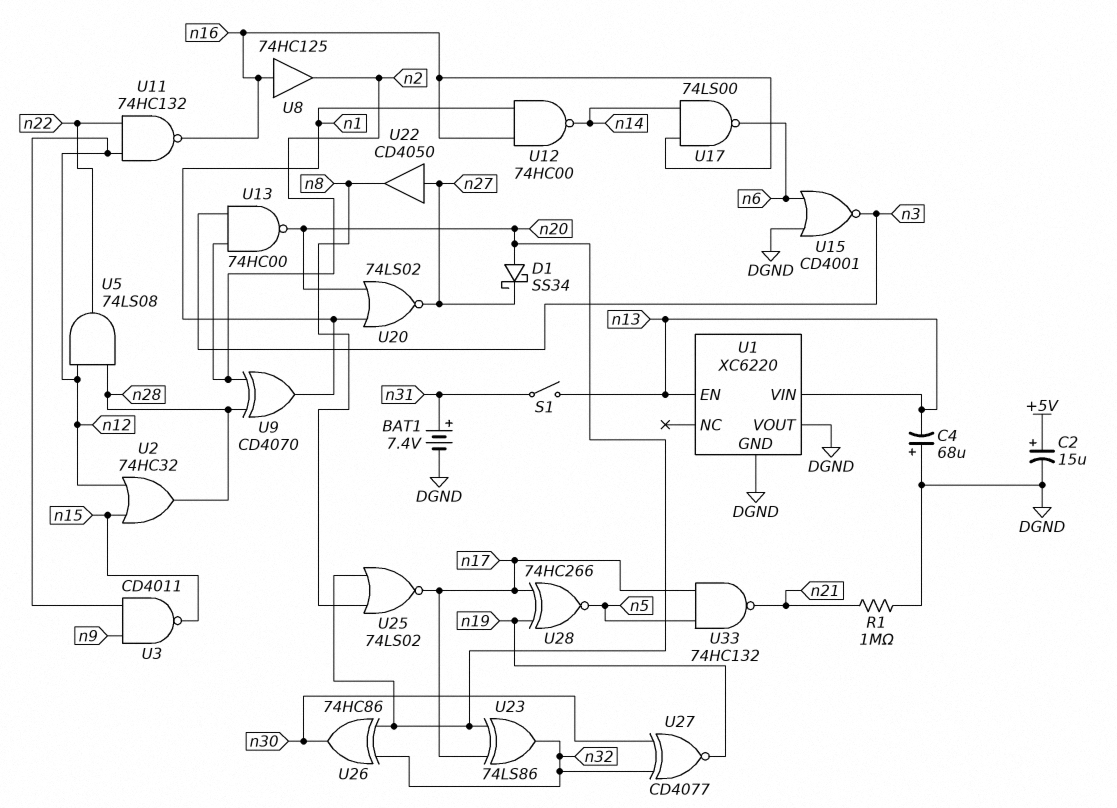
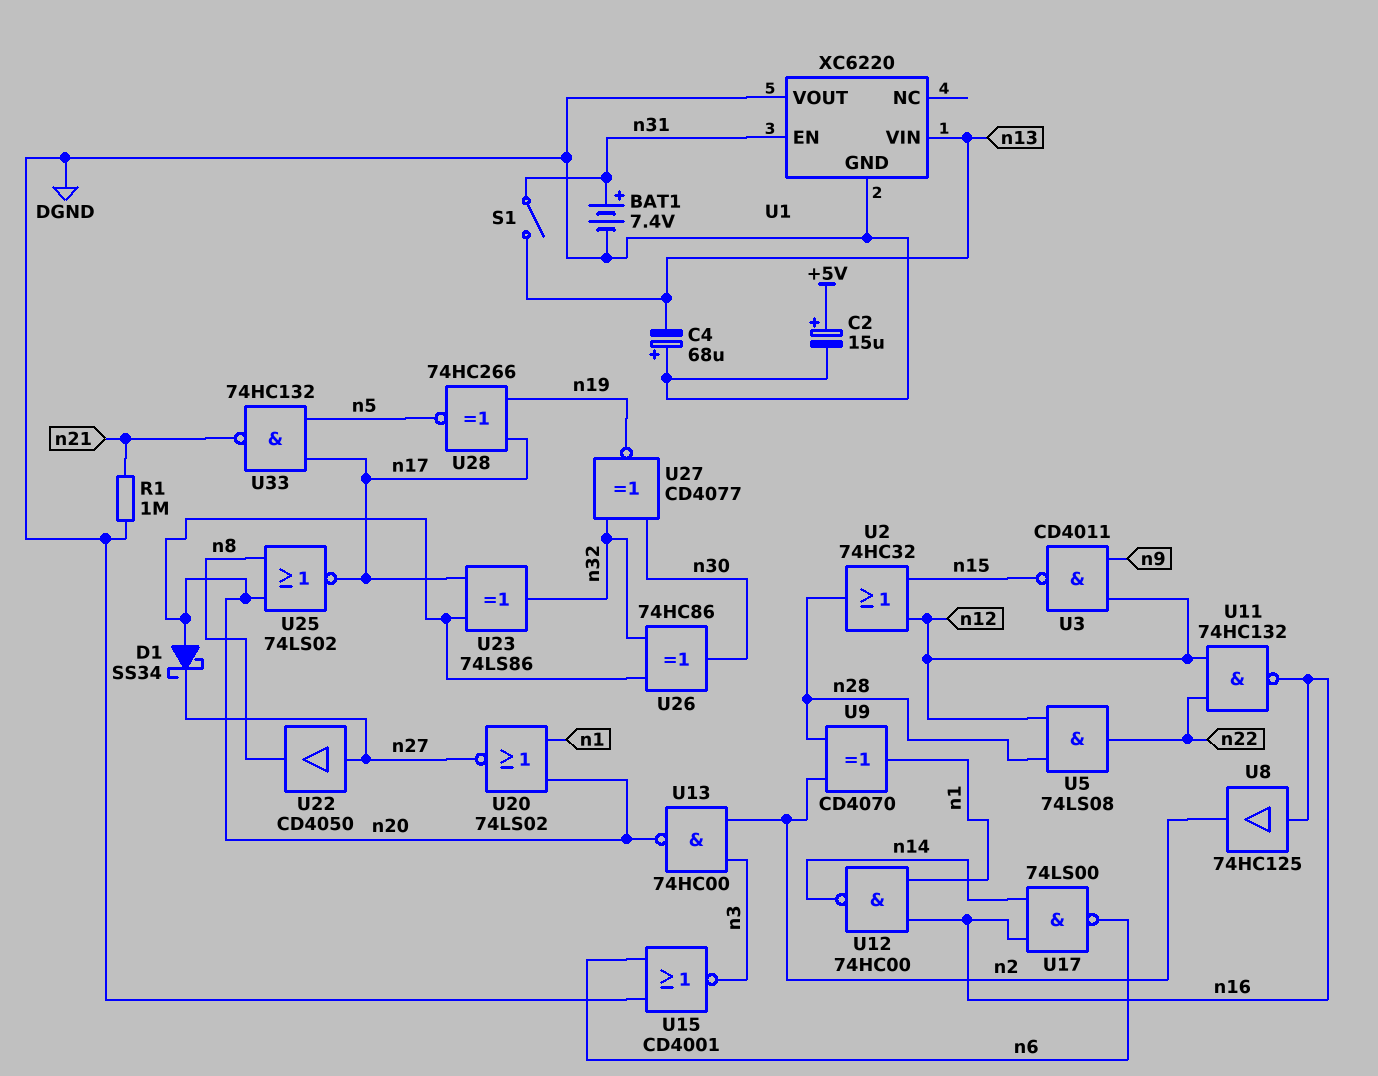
U1 pin EN: n13 -> n31

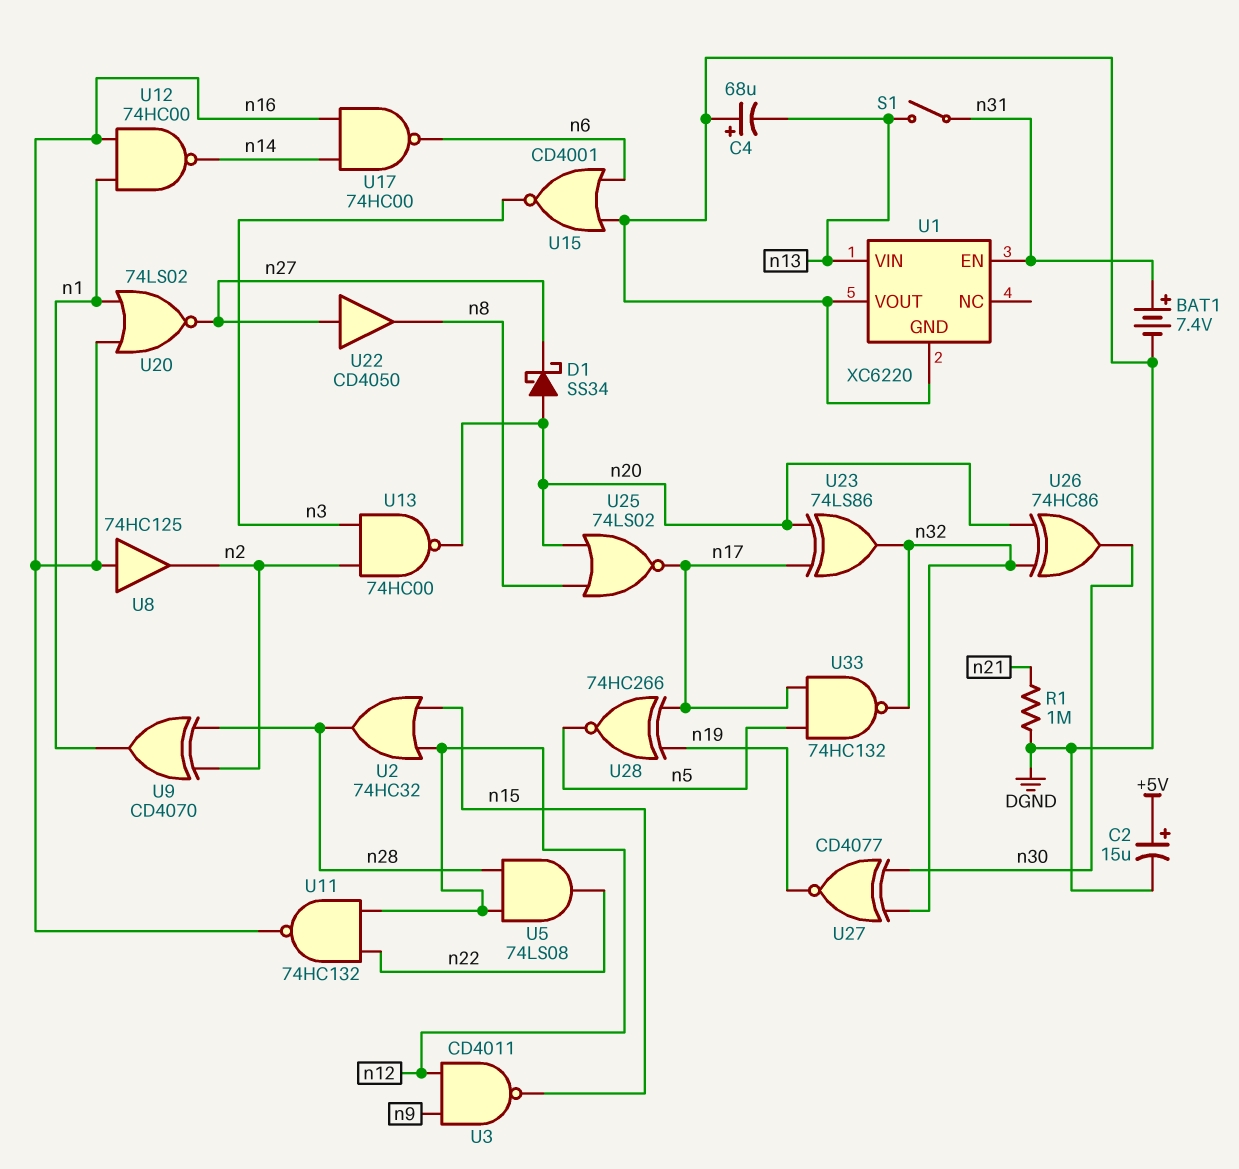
U17: NAND 74LS00 (in n14, in n16, out n6) -> NAND 74HC00 (in n14, in n16, out n6)
U20: NOR 74LS02 (in n1, in n20, out n27) -> NOR 74LS02 (in n1, in n16, out n27)
U33: NAND 74HC132 (in n5, in n17, out n21) -> NAND 74HC132 (in n5, in n17, out n32)

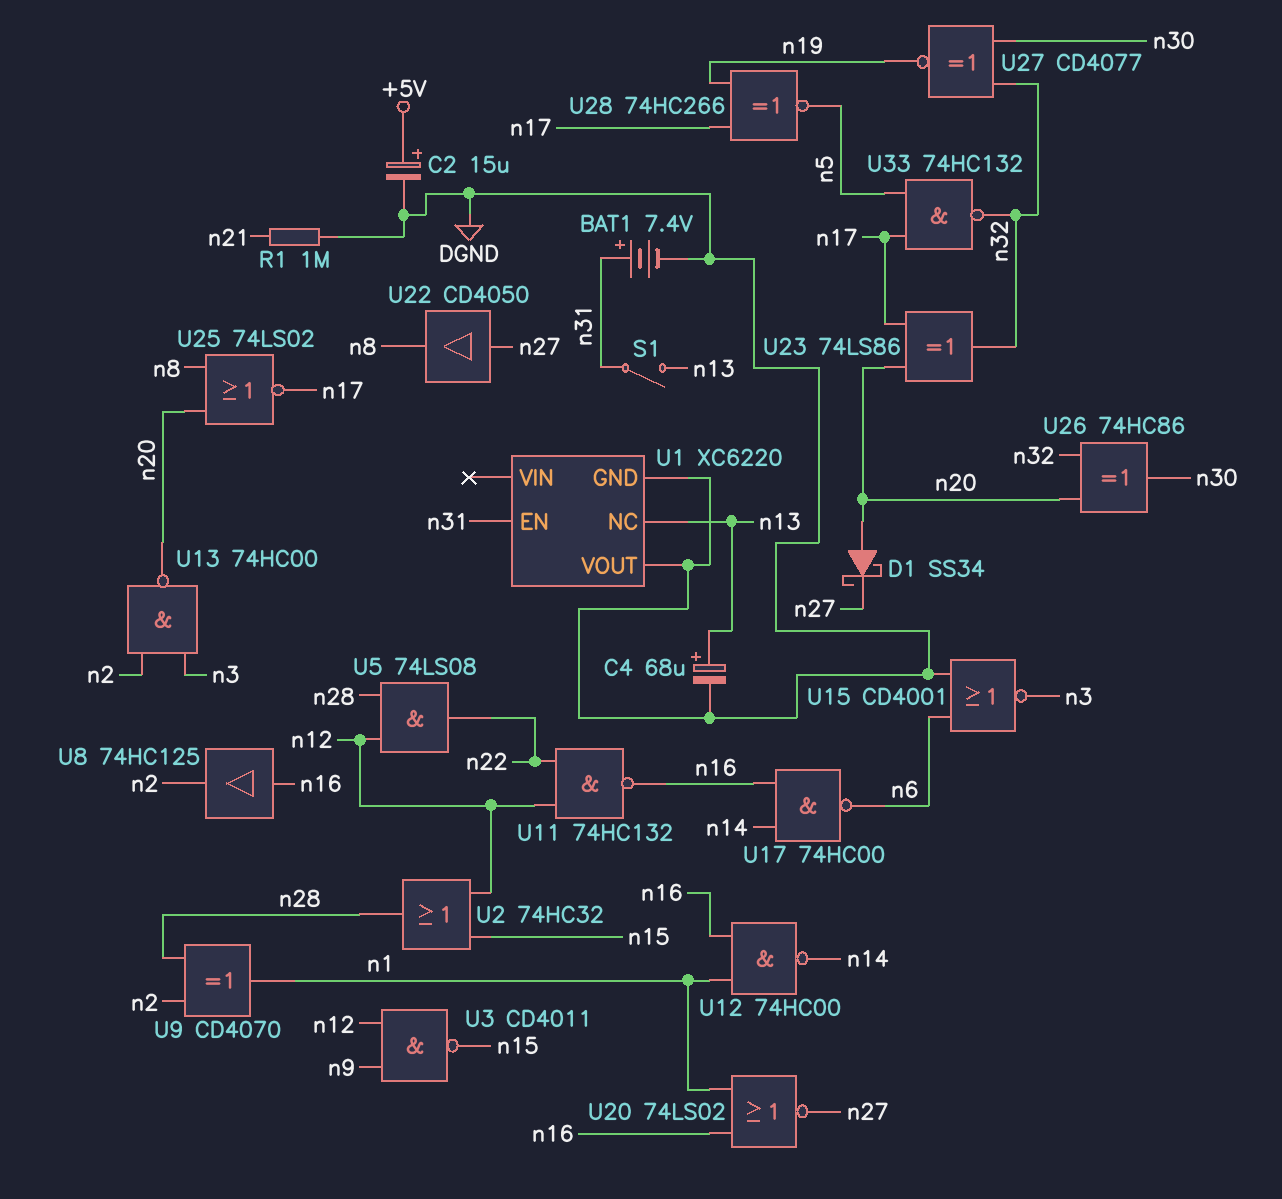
C4: 68uF (plus DGND, minus n13) -> 68uF (plus n13, minus DGND)
U1 pin NC: none -> n13
U1 pin VIN: n13 -> none

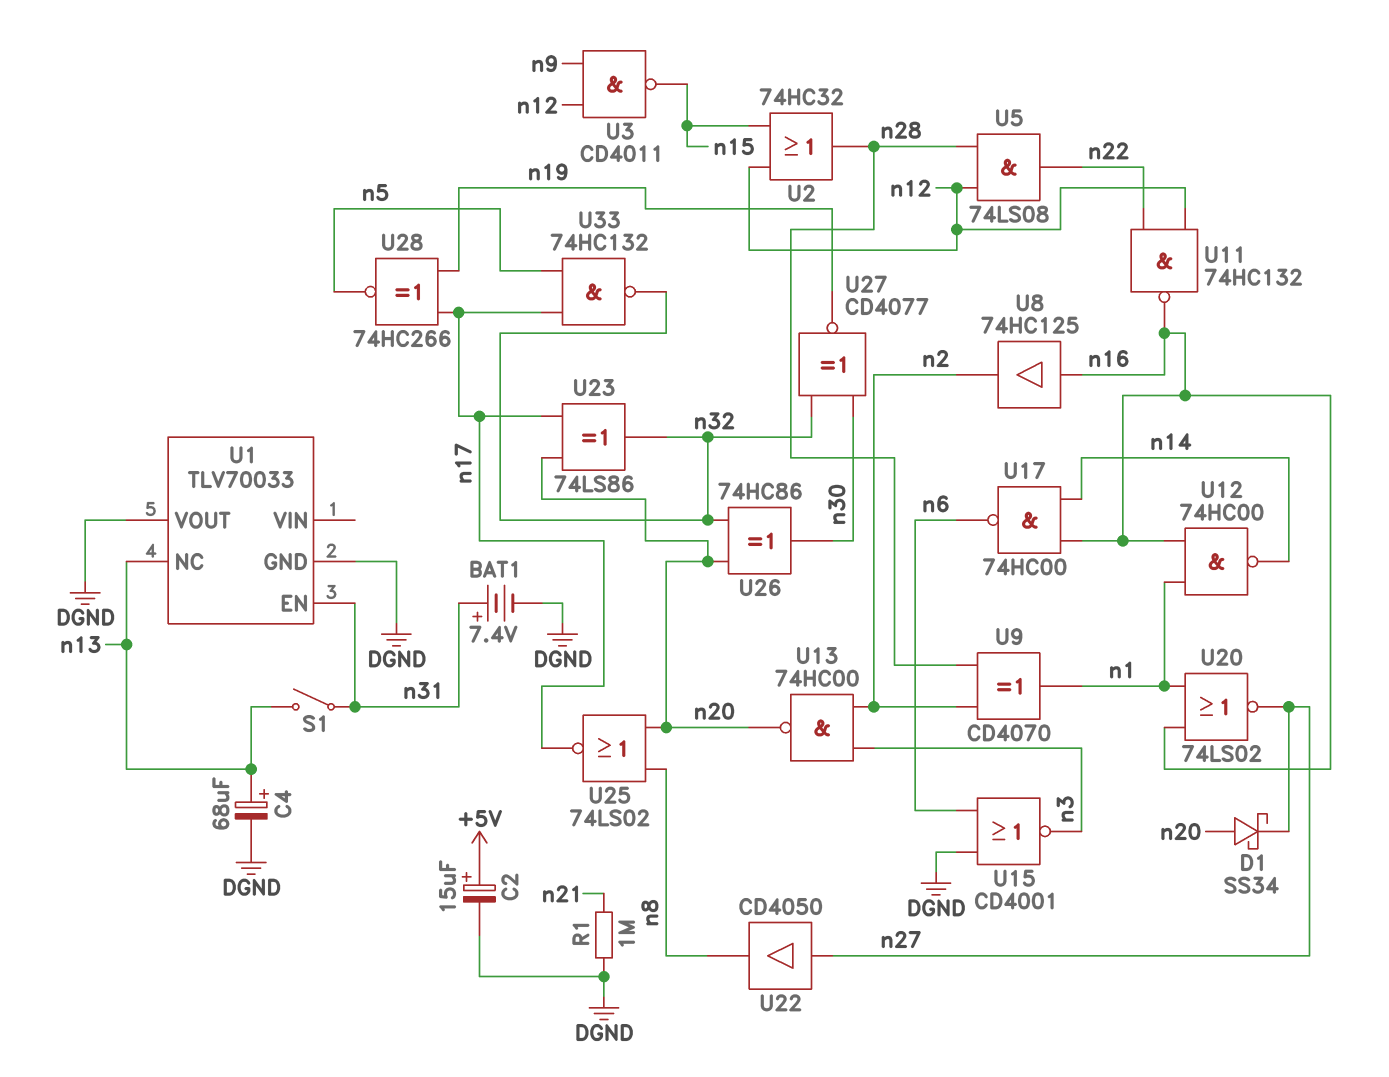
U1: XC6220 -> TLV70033

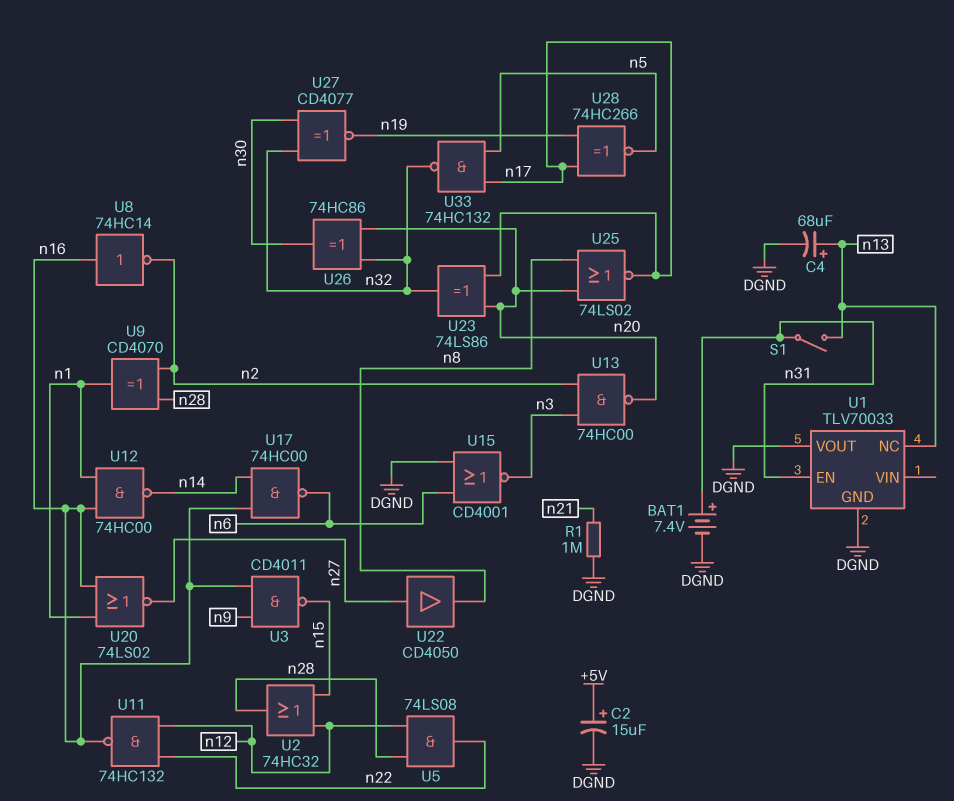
D1: schottky SS34 (A n20, K n27) -> none
U3: NAND CD4011 (in n9, in n12, out n15) -> NAND CD4011 (in n9, in n16, out n15)
U8: buffer 74HC125 (in n16, out n2) -> NOT 74HC14 (in n16, out n2)

